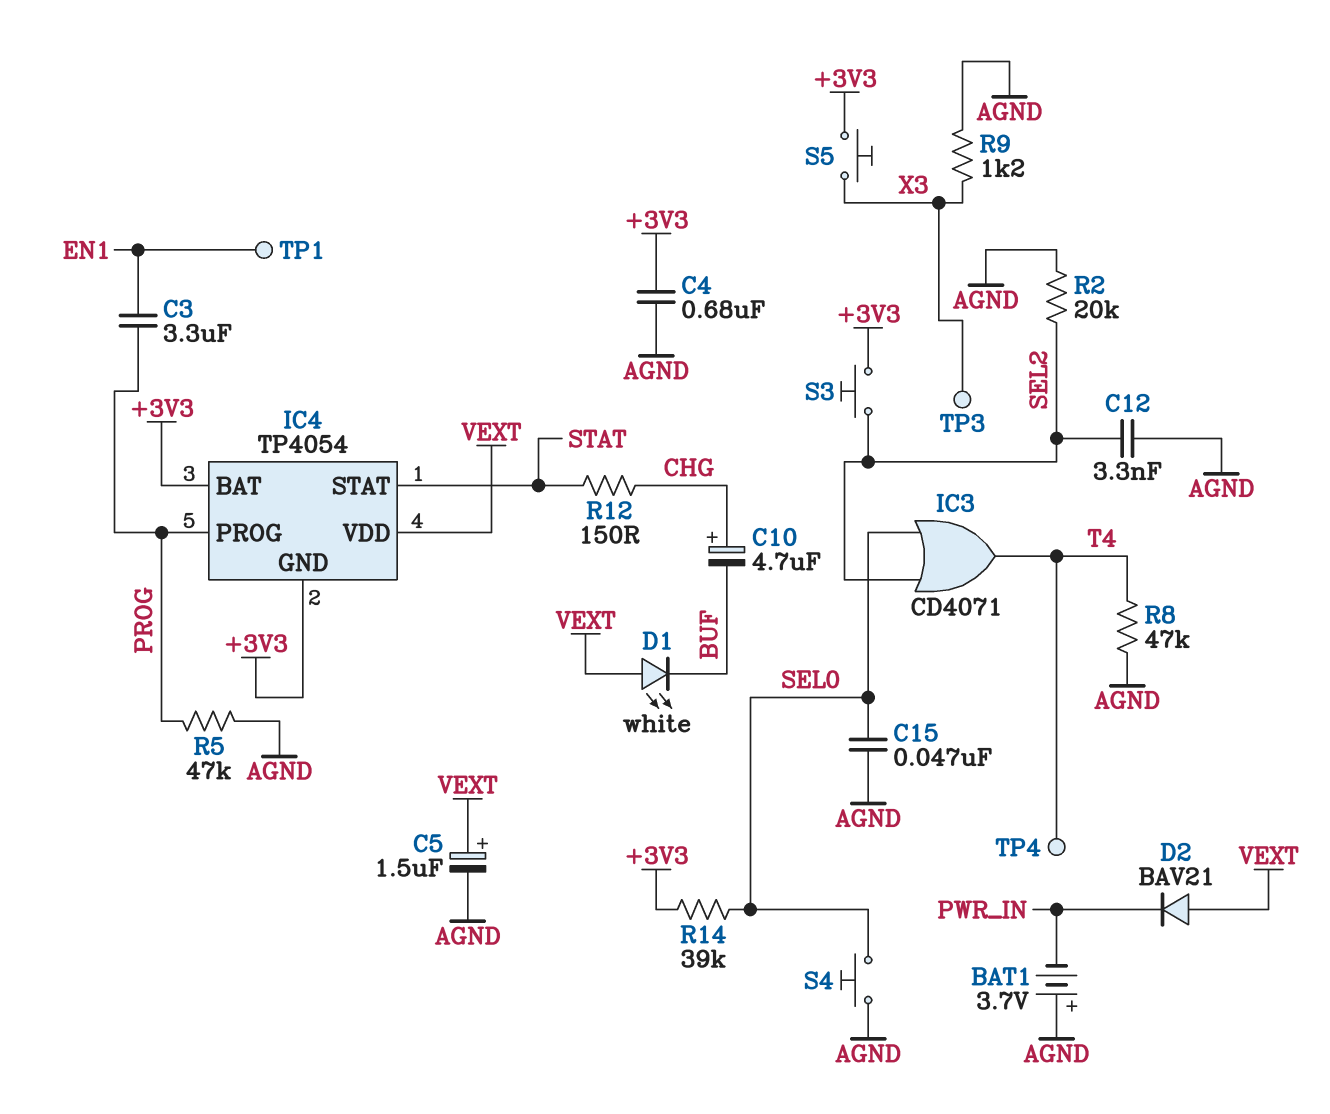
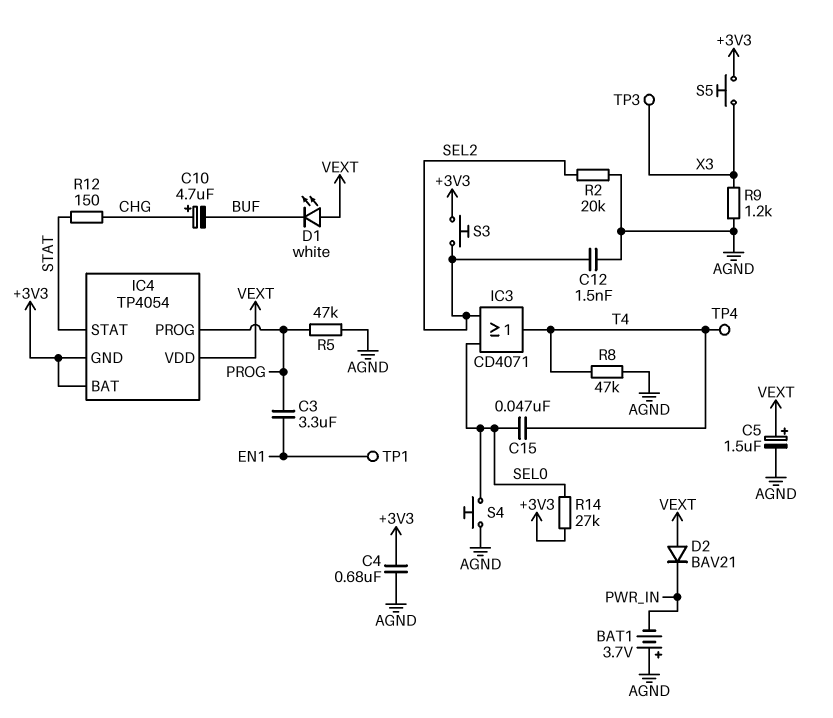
C12: 3.3nF (AGND, SEL2) -> 1.5nF (AGND, SEL2)
C15: 47nF (AGND, SEL0) -> 47nF (SEL0, T4)
R14: 39k (+3V3, SEL0) -> 27k (+3V3, SEL0)

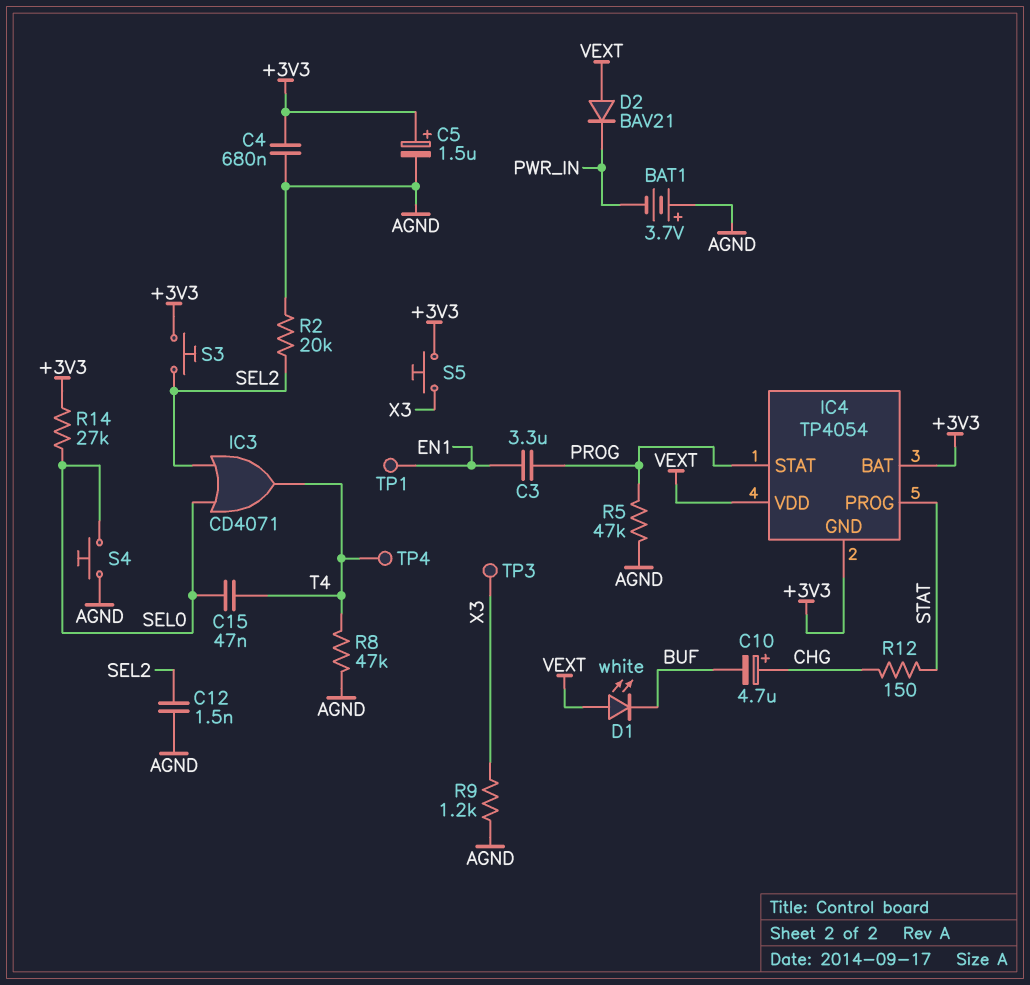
C5: 1.5uF (plus VEXT, minus AGND) -> 1.5uF (plus +3V3, minus AGND)
IC4 pin PROG: PROG -> STAT
IC4 pin STAT: STAT -> PROG

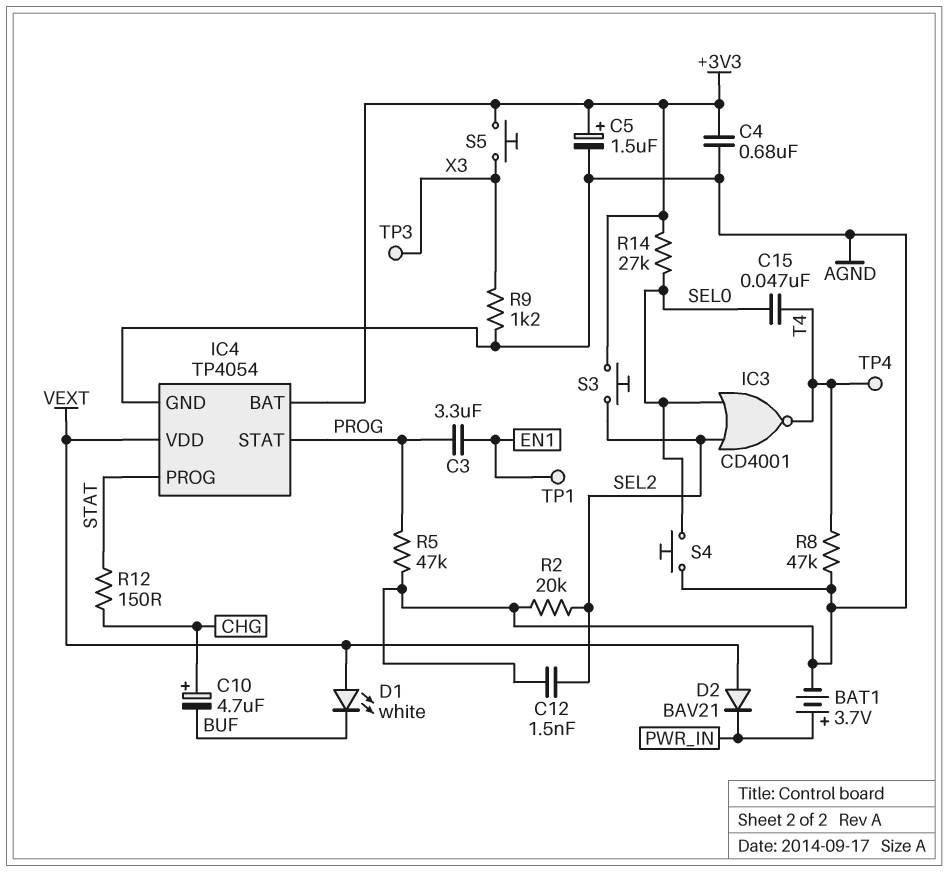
BAT1: 3.7V (plus AGND, minus PWR_IN) -> 3.7V (plus PWR_IN, minus AGND)
IC3: OR CD4071 (in SEL0, in SEL2, out T4) -> NOR CD4001 (in SEL0, in SEL2, out T4)
IC4 pin GND: +3V3 -> AGND

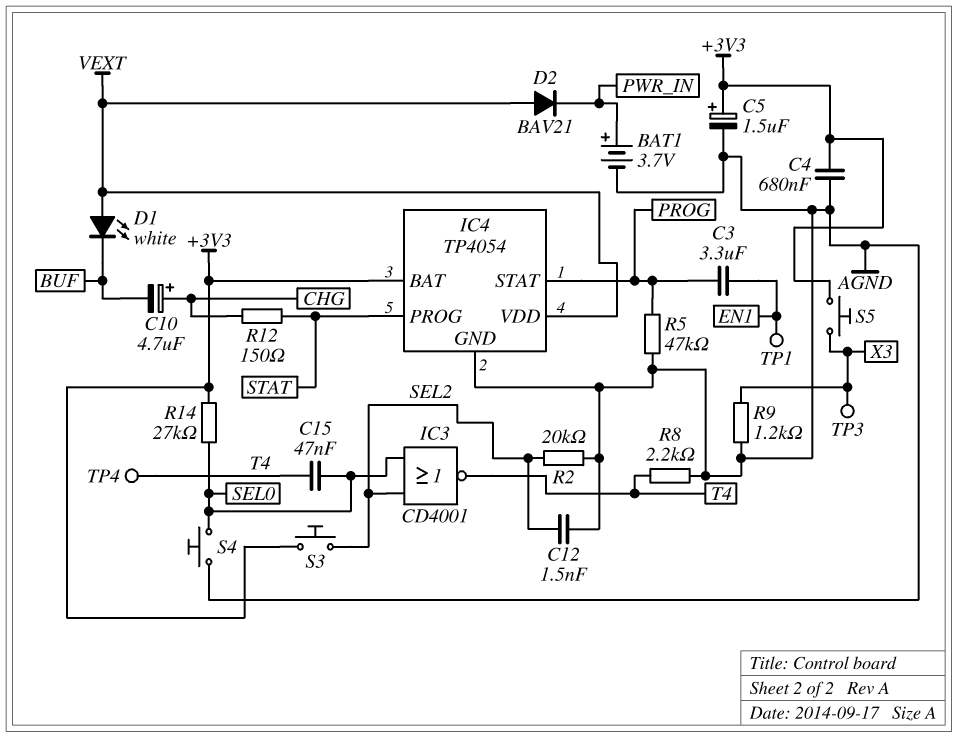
R8: 47k (AGND, T4) -> 2.2k (AGND, T4)

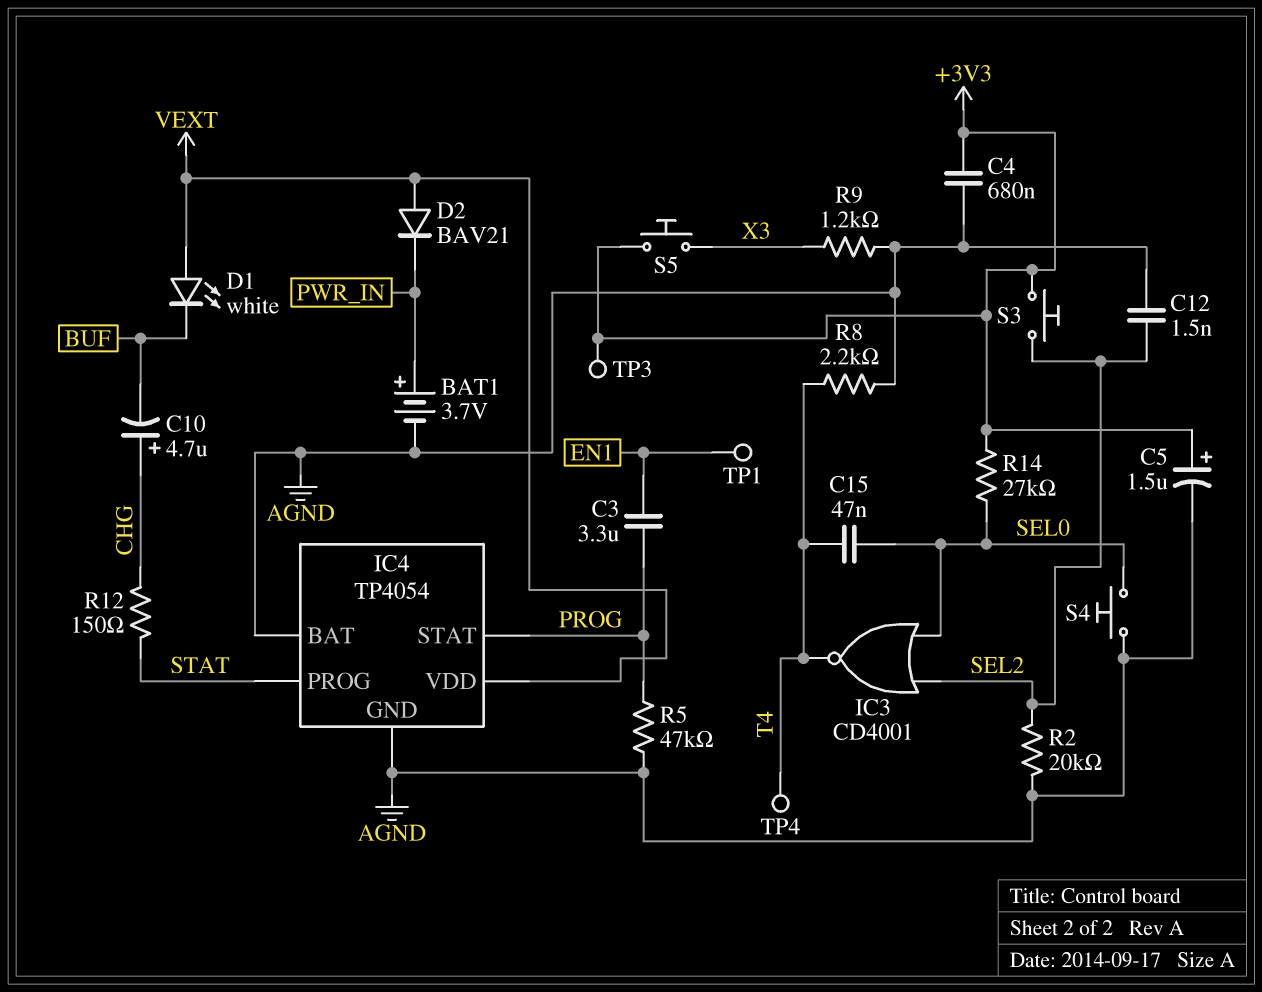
IC4 pin BAT: +3V3 -> AGND
TP3: test point (X3) -> test point (+3V3)

